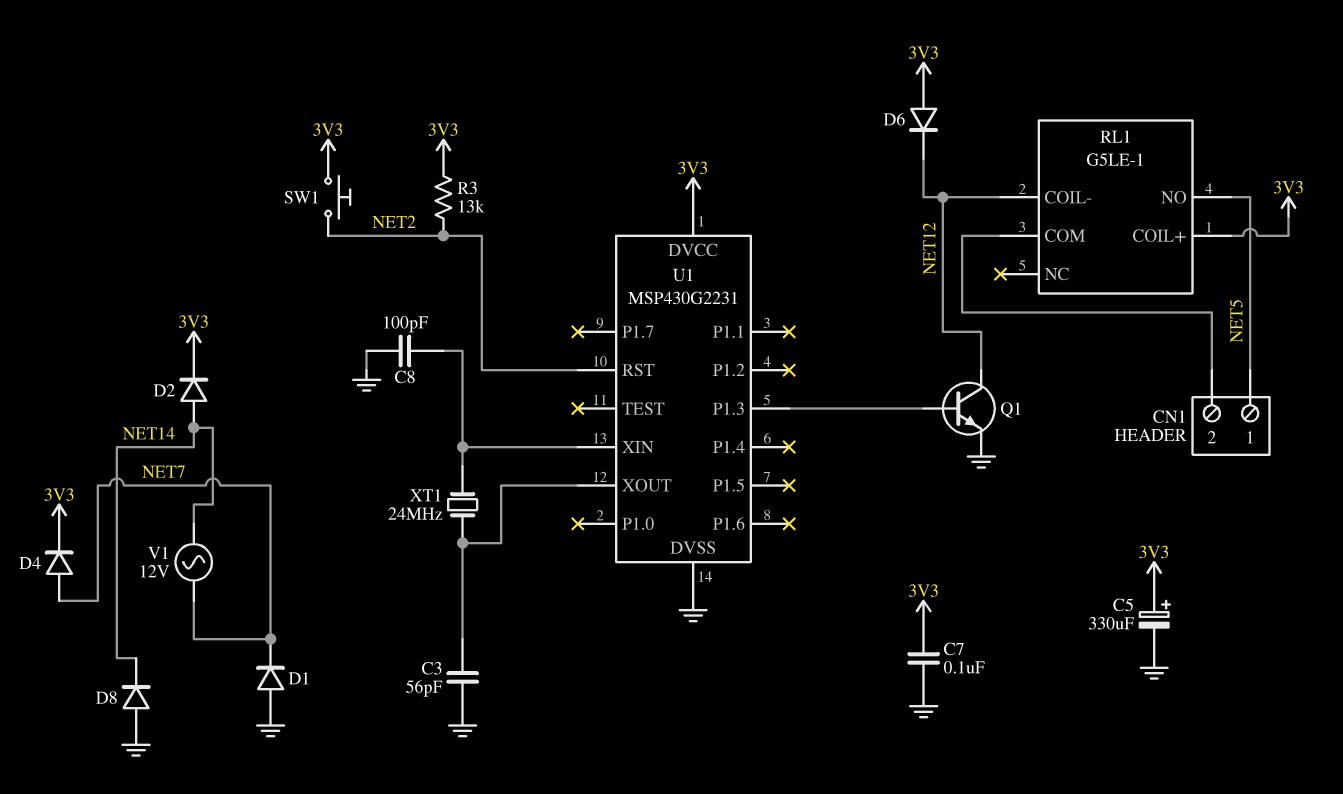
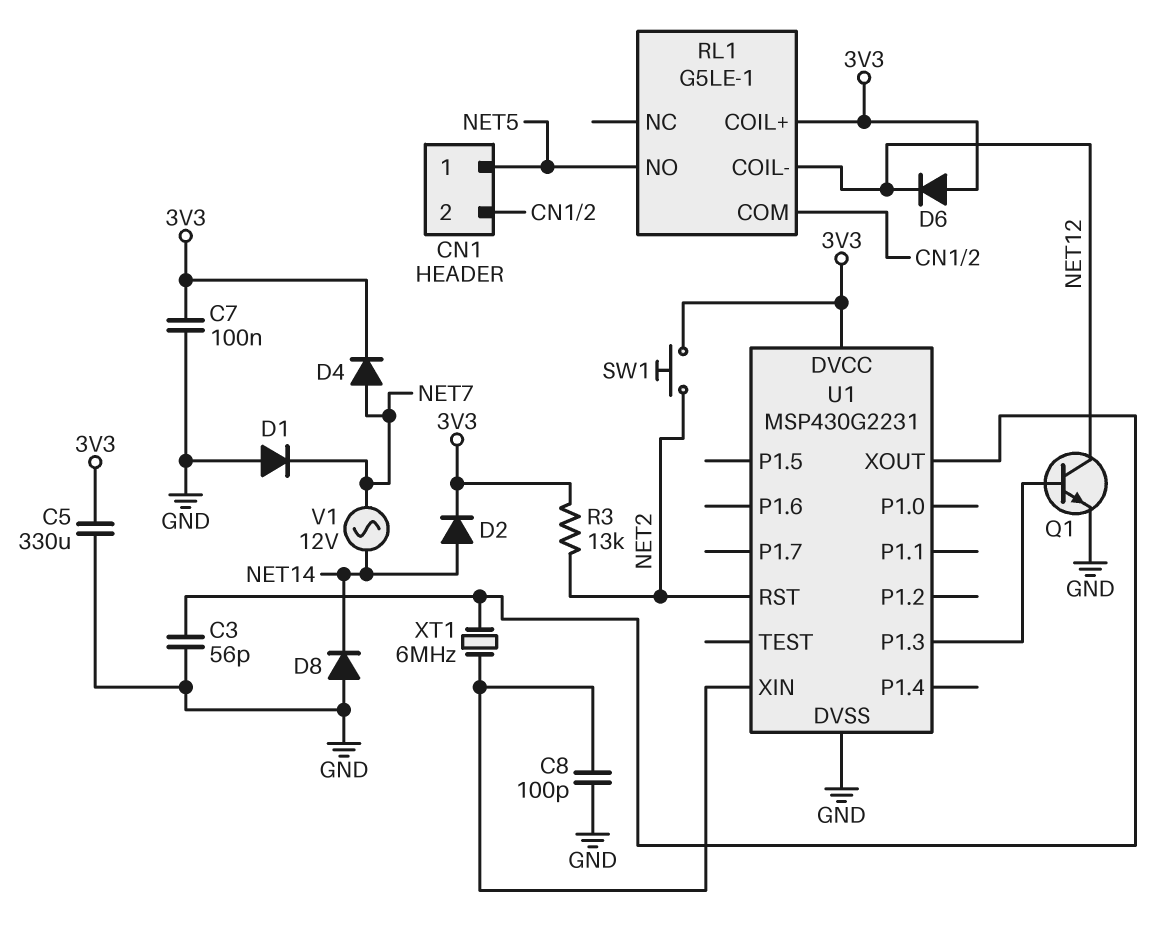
C5: 330uF (plus 3V3, minus GND) -> 330uF (3V3, GND)
XT1: 24MHz (U1/XIN, U1/XOUT) -> 6MHz (U1/XIN, U1/XOUT)

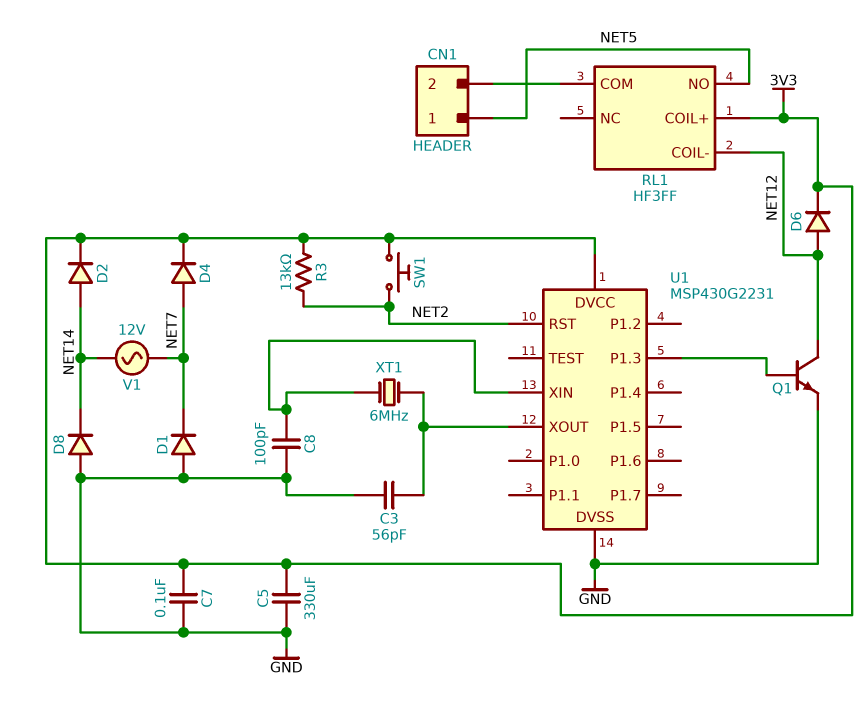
D6: diode (A 3V3, K NET12) -> diode (A NET12, K 3V3)
RL1: G5LE-1 -> HF3FF

